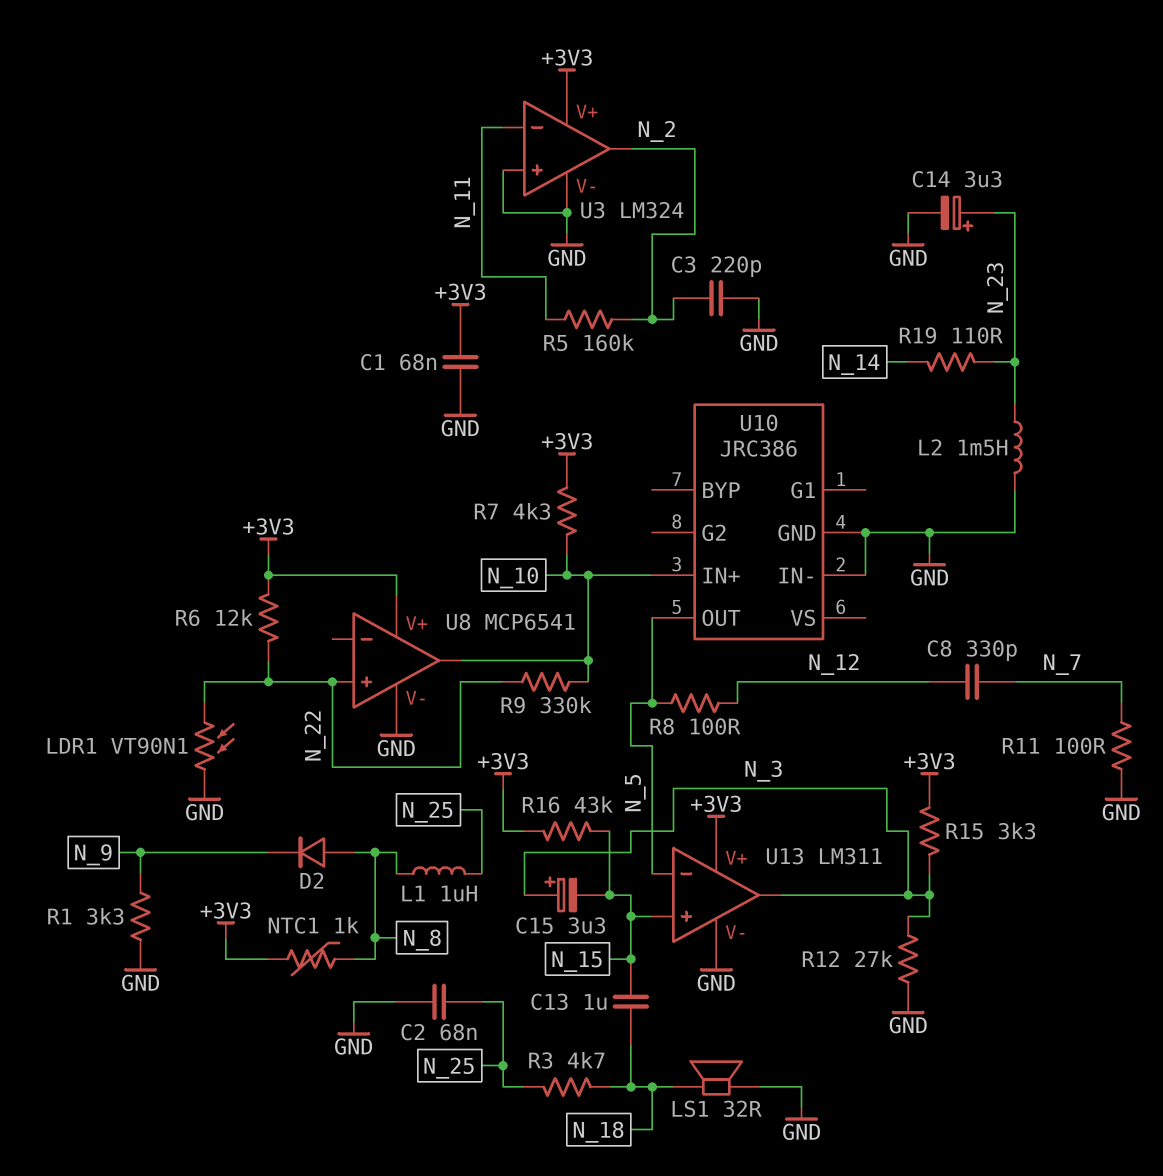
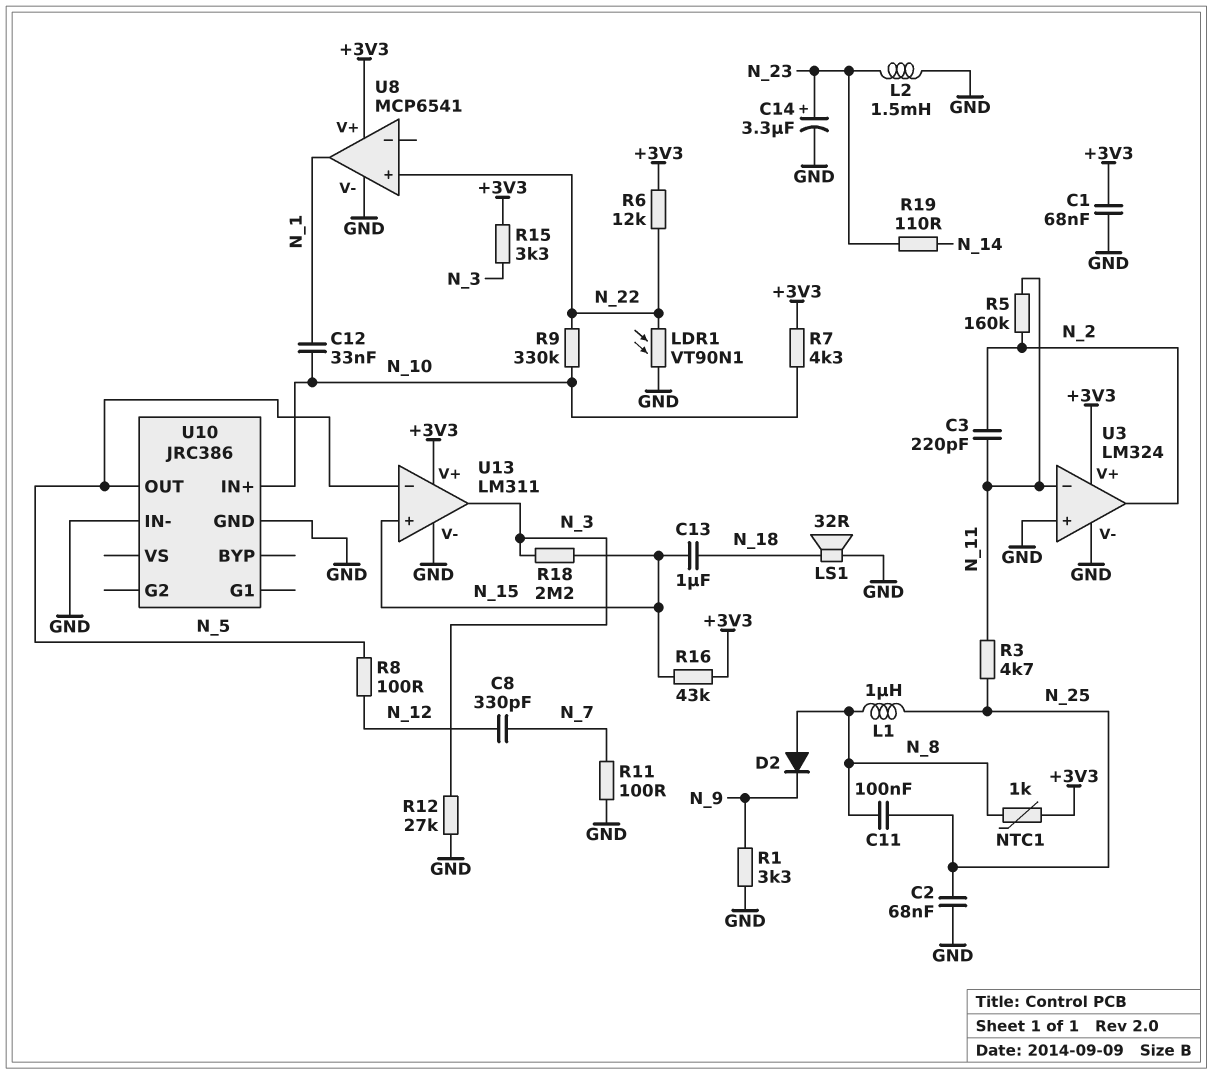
C3: 220pF (GND, N_2) -> 220pF (N_2, N_11)
C11: none -> 100nF (N_8, N_25)
C12: none -> 33nF (N_1, N_10)
C15: 3.3uF (plus N_3, minus N_15) -> none
R3: 4.7k (N_18, N_25) -> 4.7k (N_11, N_25)
R18: none -> 2.2M (N_3, N_15)
U8 pin out: N_10 -> N_1

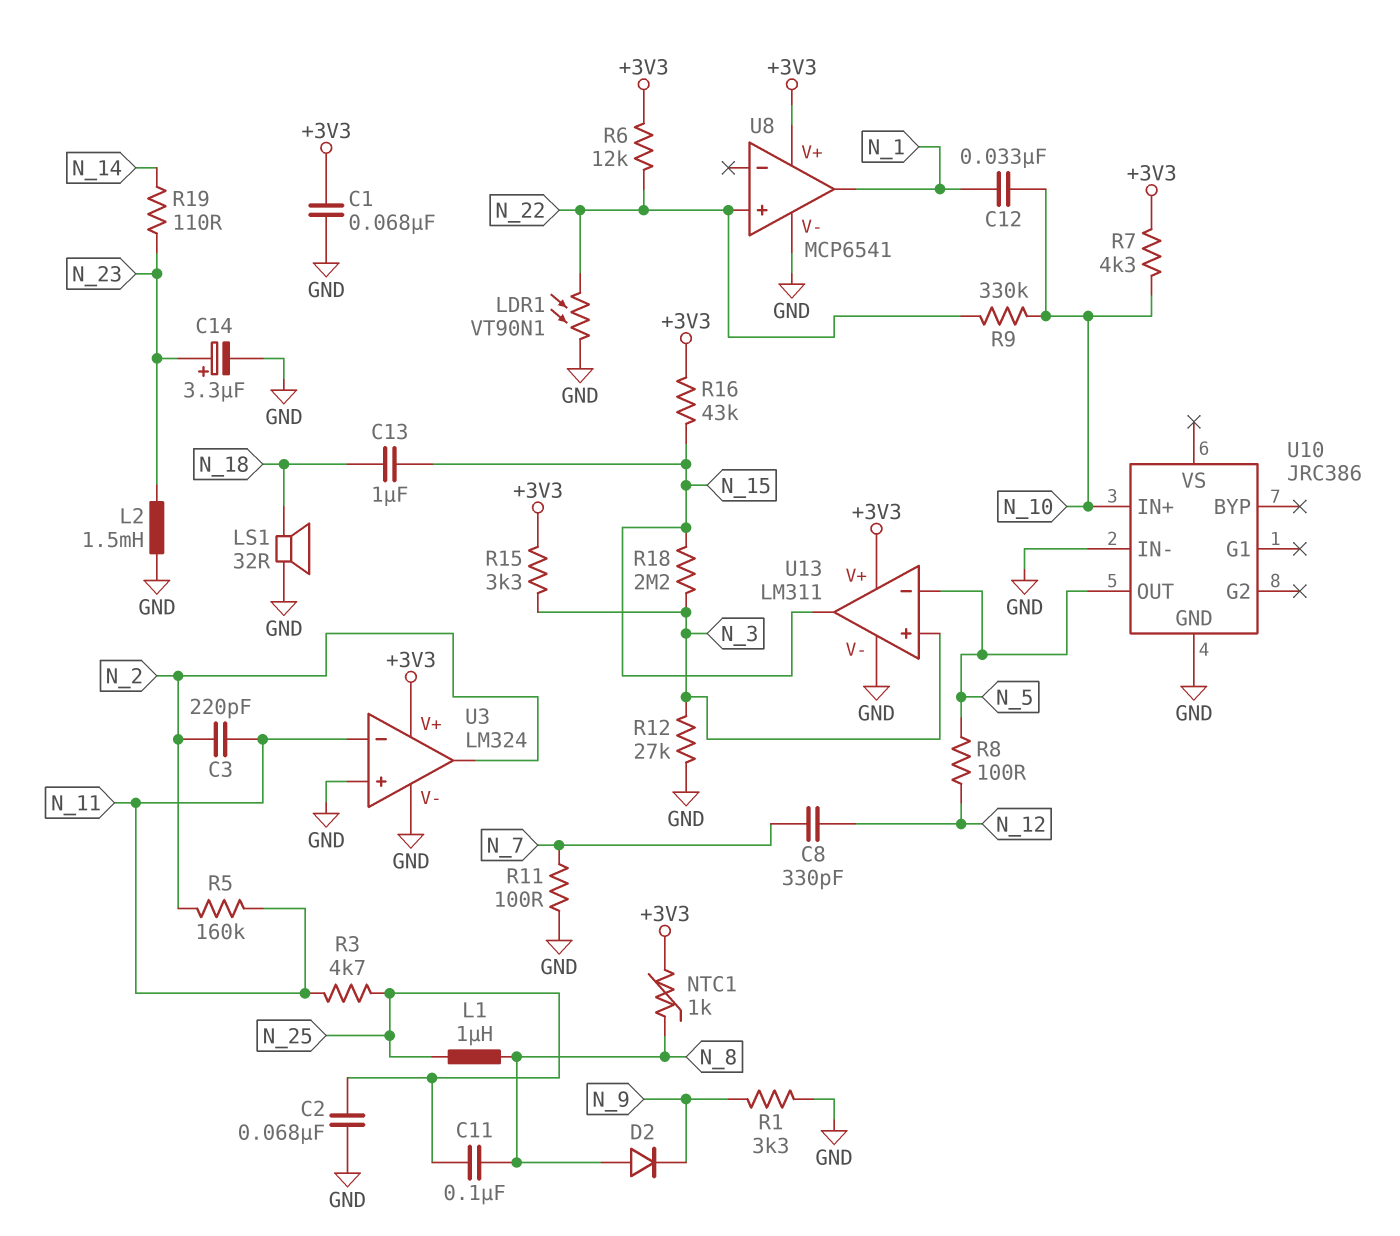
U13 pin in+: N_15 -> N_3
U13 pin out: N_3 -> N_15

